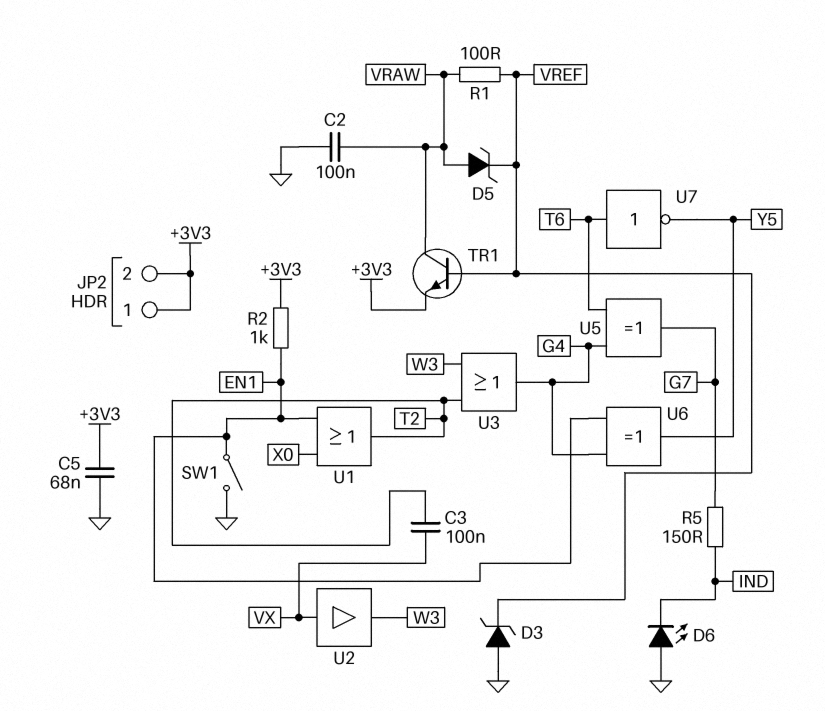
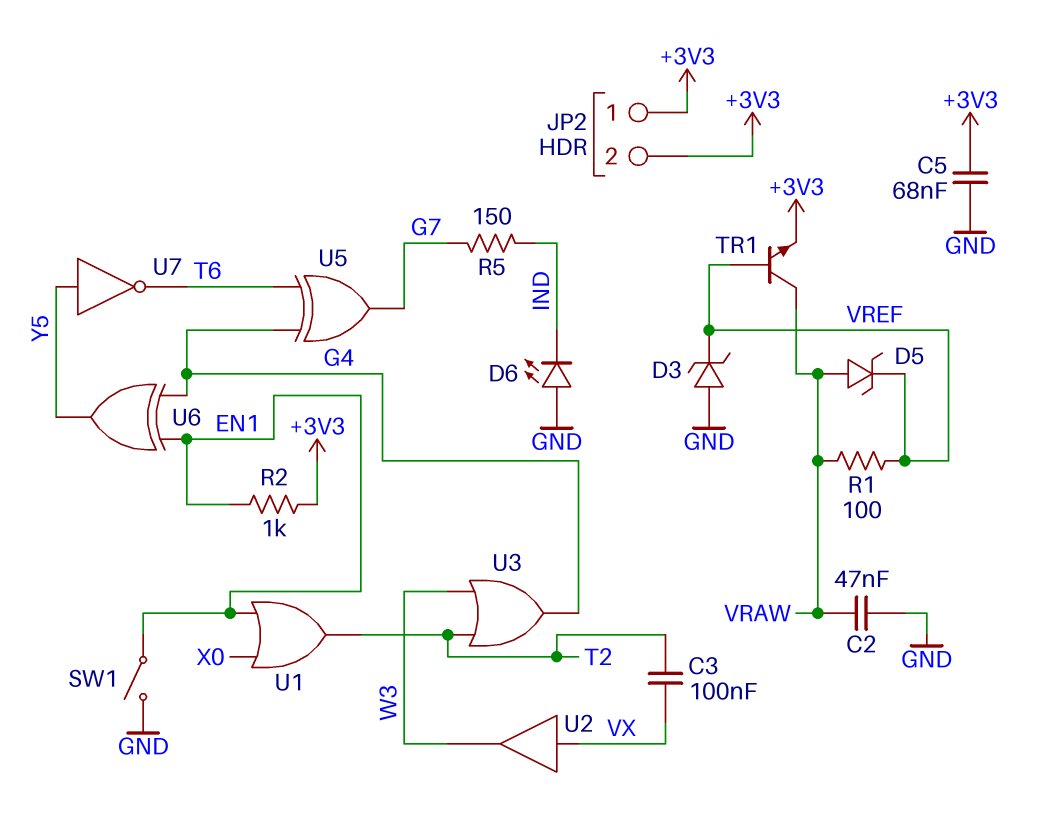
C2: 100nF (GND, VRAW) -> 47nF (GND, VRAW)
U7: NOT (in T6, out Y5) -> NOT (in Y5, out T6)

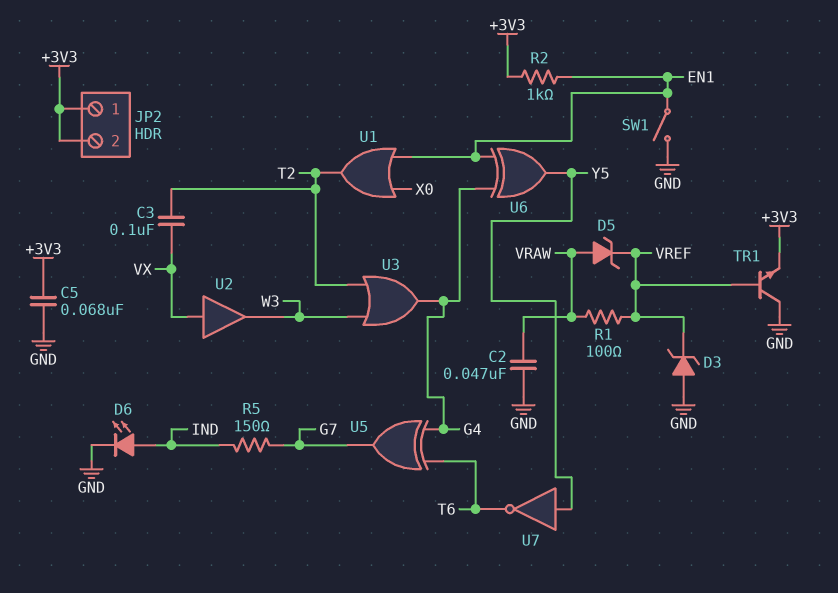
D6: LED (A GND, K IND) -> LED (A IND, K GND)
TR1: NPN (B VREF, C VRAW, E +3V3) -> NPN (B VREF, C GND, E +3V3)

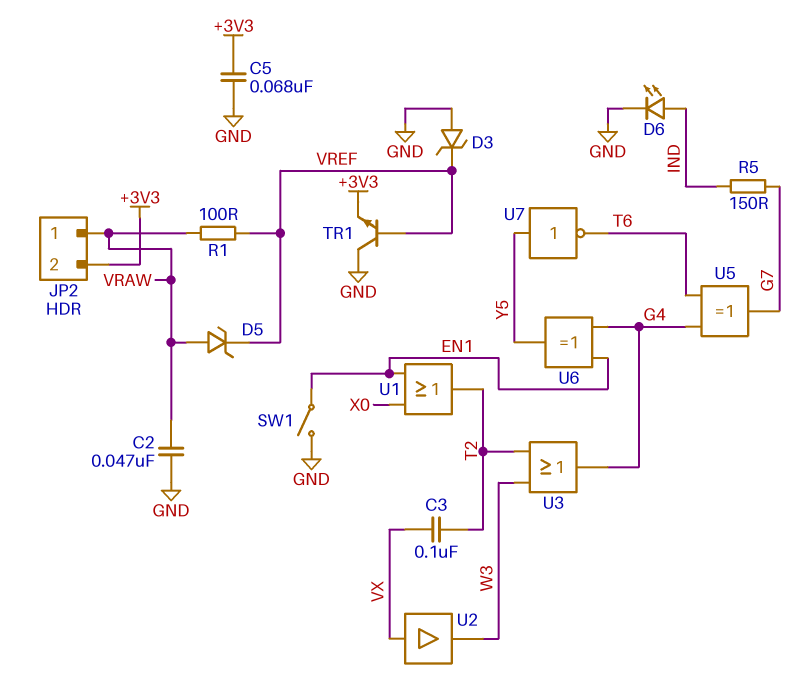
JP2 pin 1: +3V3 -> VRAW
R2: 1k (+3V3, EN1) -> none

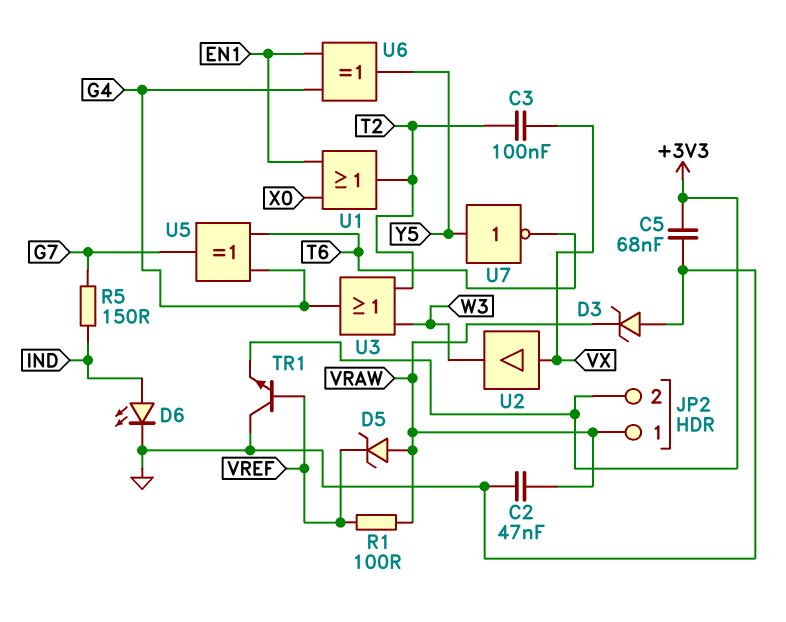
D3: zener (A GND, K VREF) -> zener (A GND, K VRAW)
SW1: switch (EN1, GND) -> none

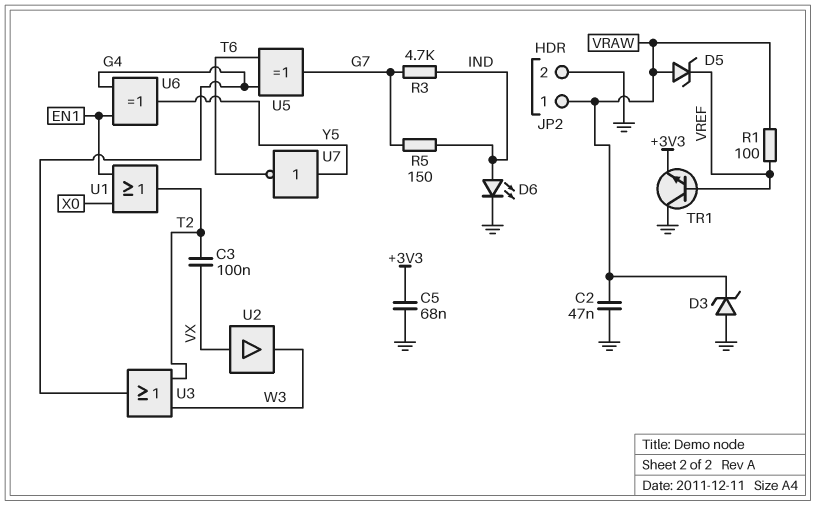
JP2 pin 2: +3V3 -> GND
R3: none -> 4.7k (G7, IND)

